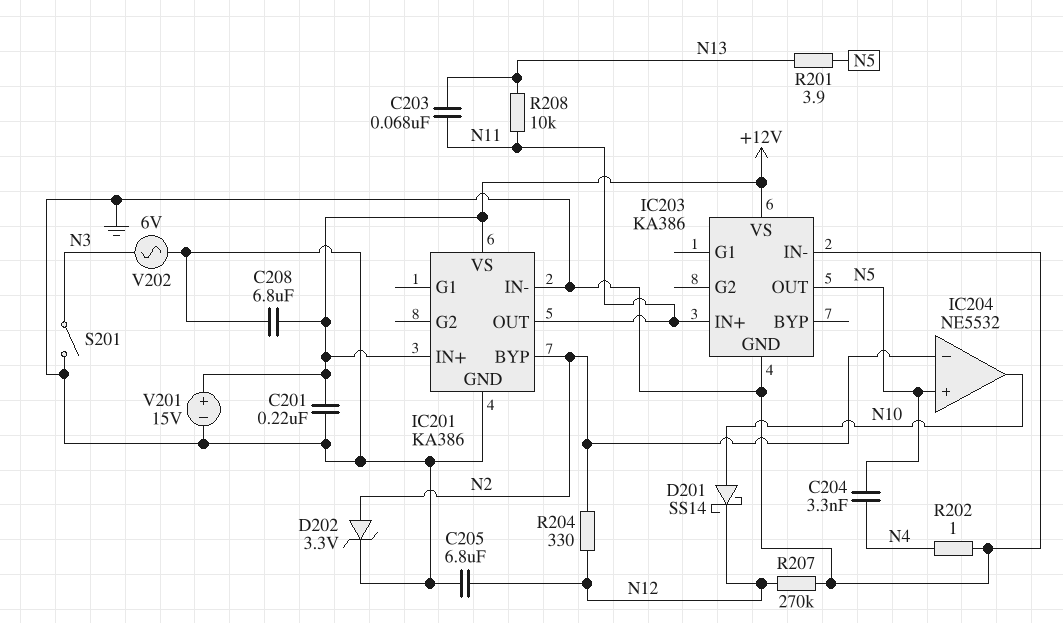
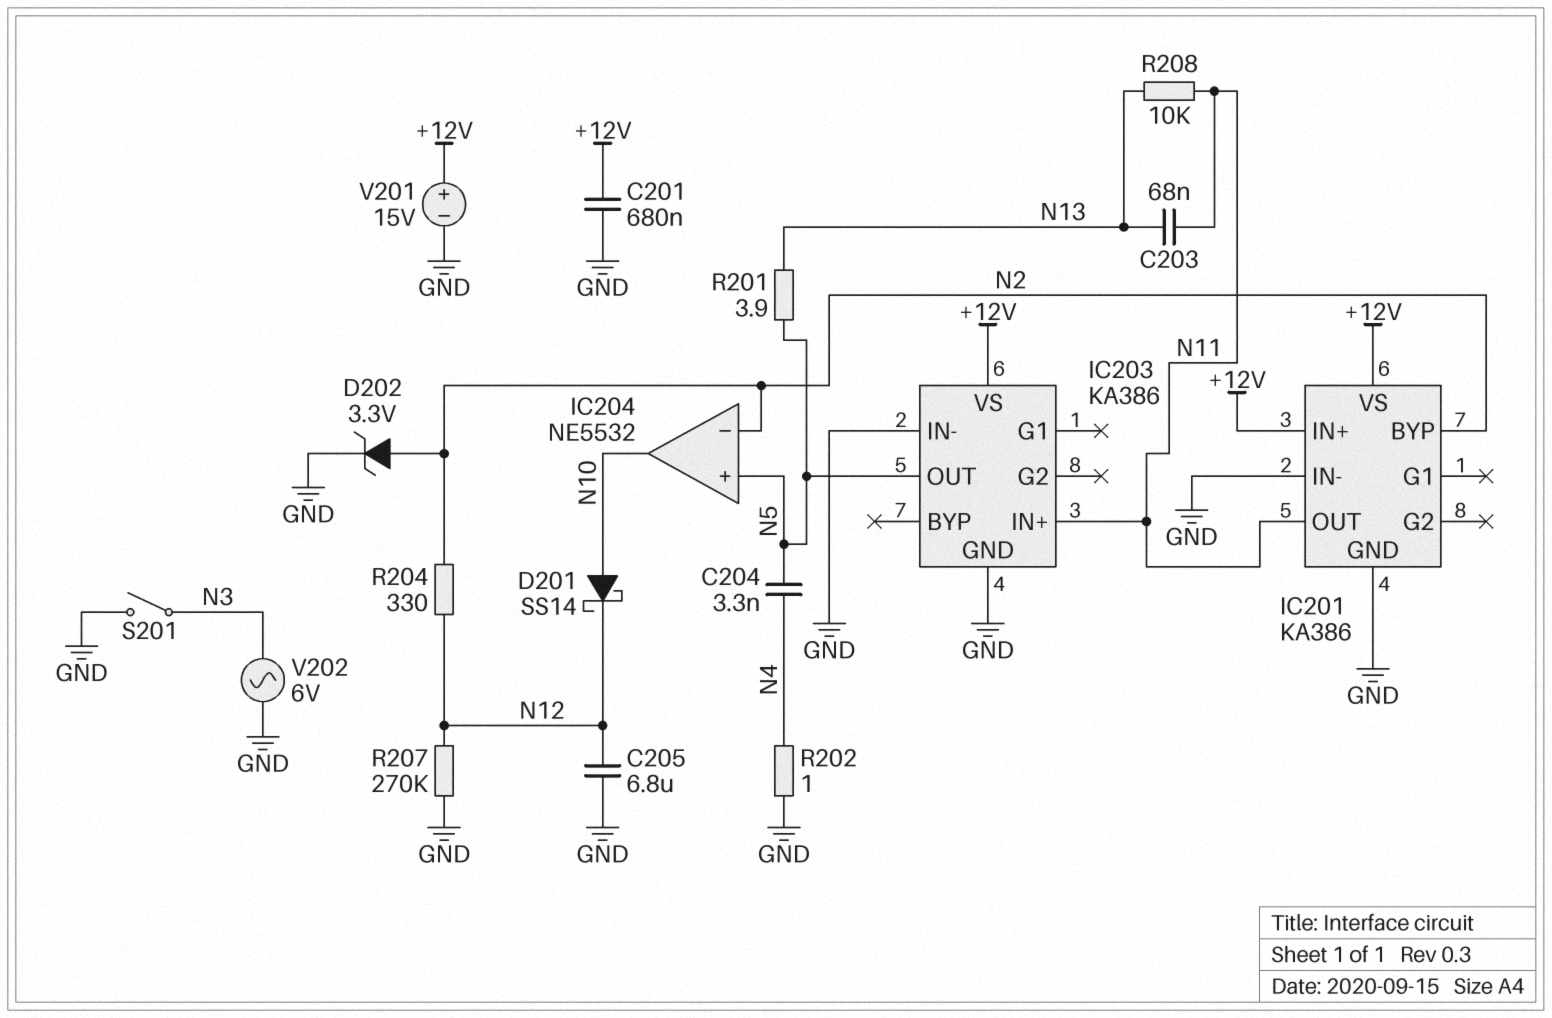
C201: 220nF (+12V, GND) -> 680nF (+12V, GND)
C208: 6.8uF (+12V, GND) -> none

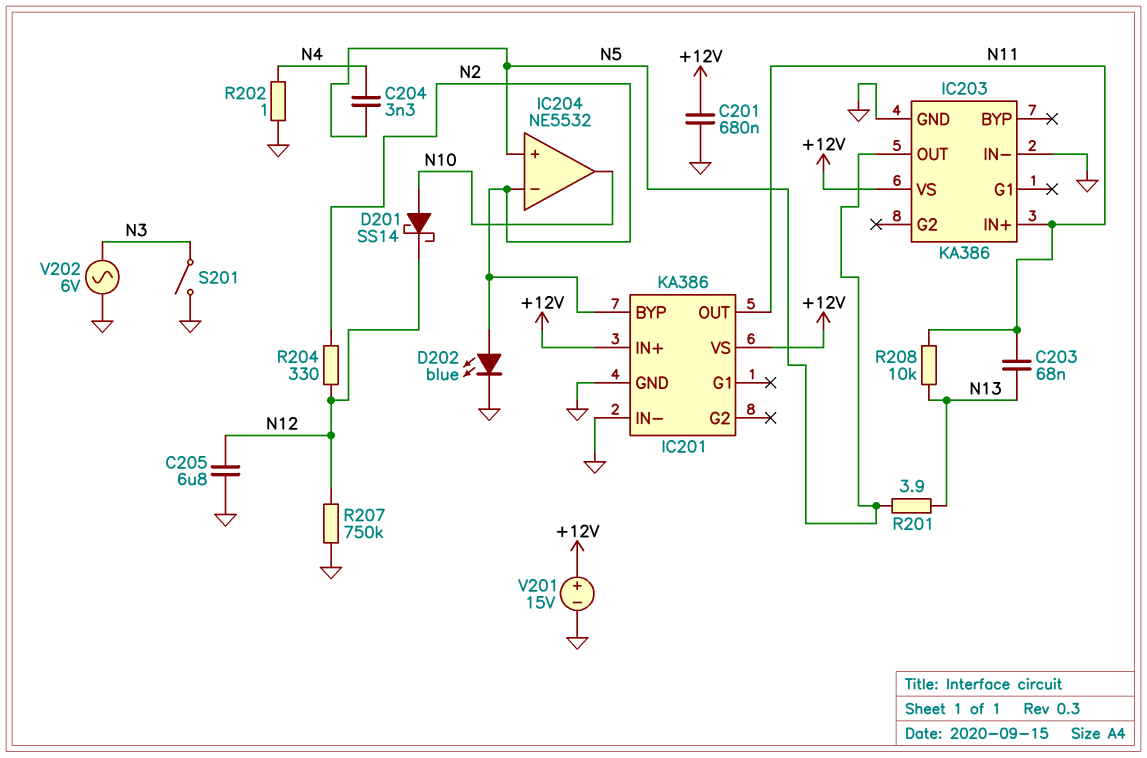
D202: zener 3.3V (A N2, K GND) -> LED blue (A N2, K GND)
R207: 270k (GND, N12) -> 750k (GND, N12)

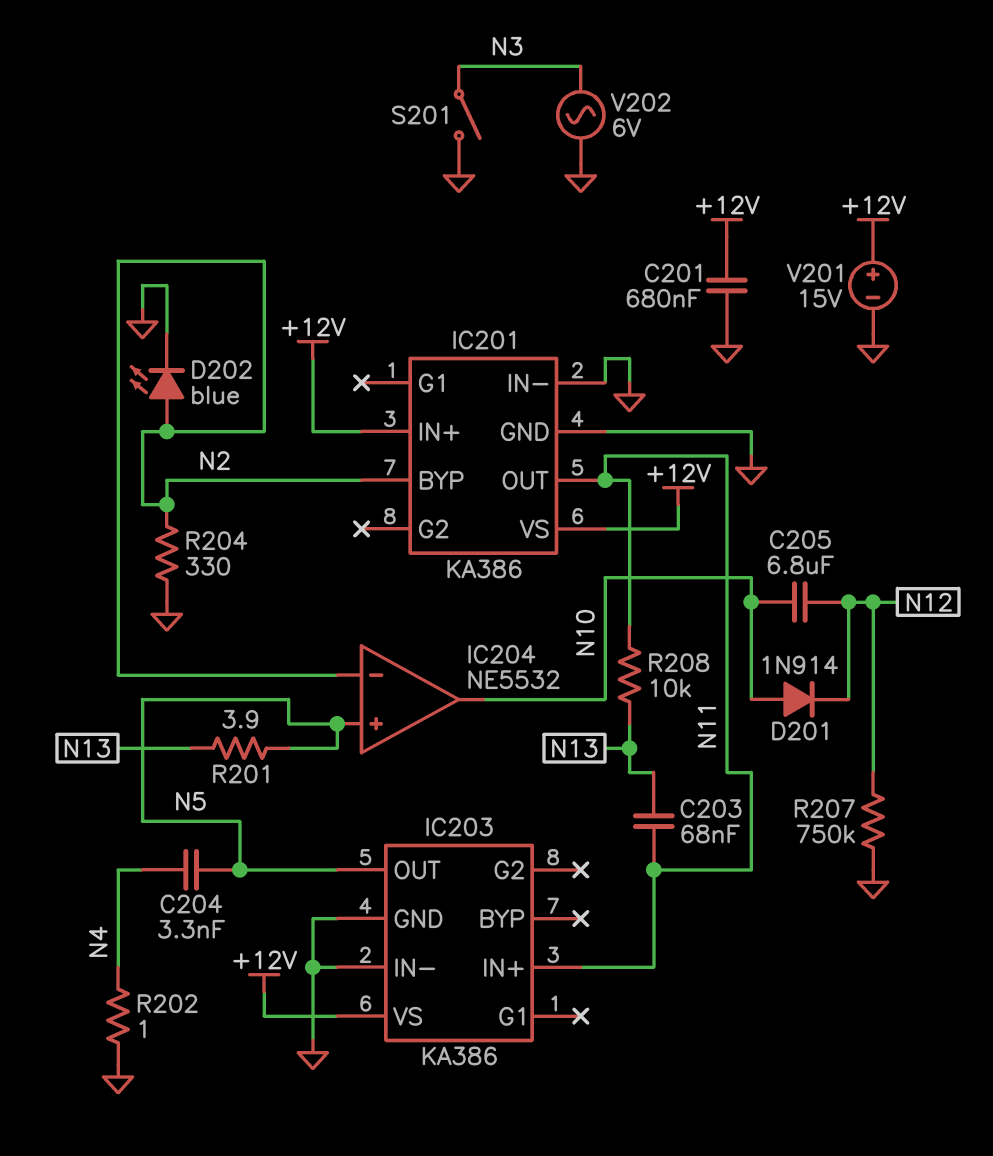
C205: 6.8uF (GND, N12) -> 6.8uF (N10, N12)
D201: schottky SS14 (A N10, K N12) -> diode 1N914 (A N10, K N12)
R204: 330 (N2, N12) -> 330 (GND, N2)

